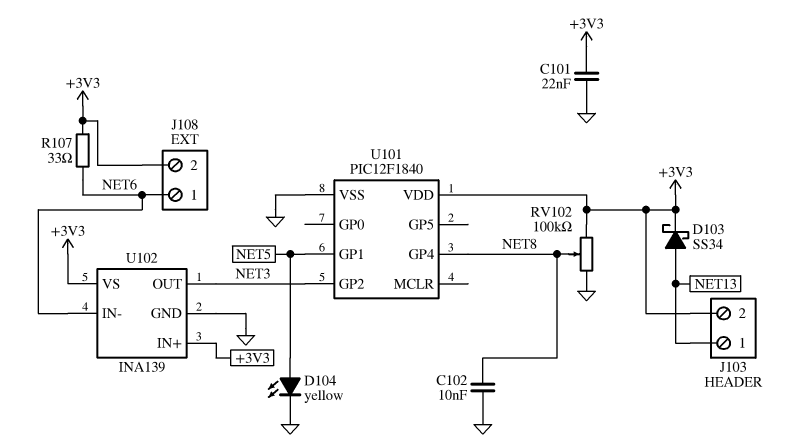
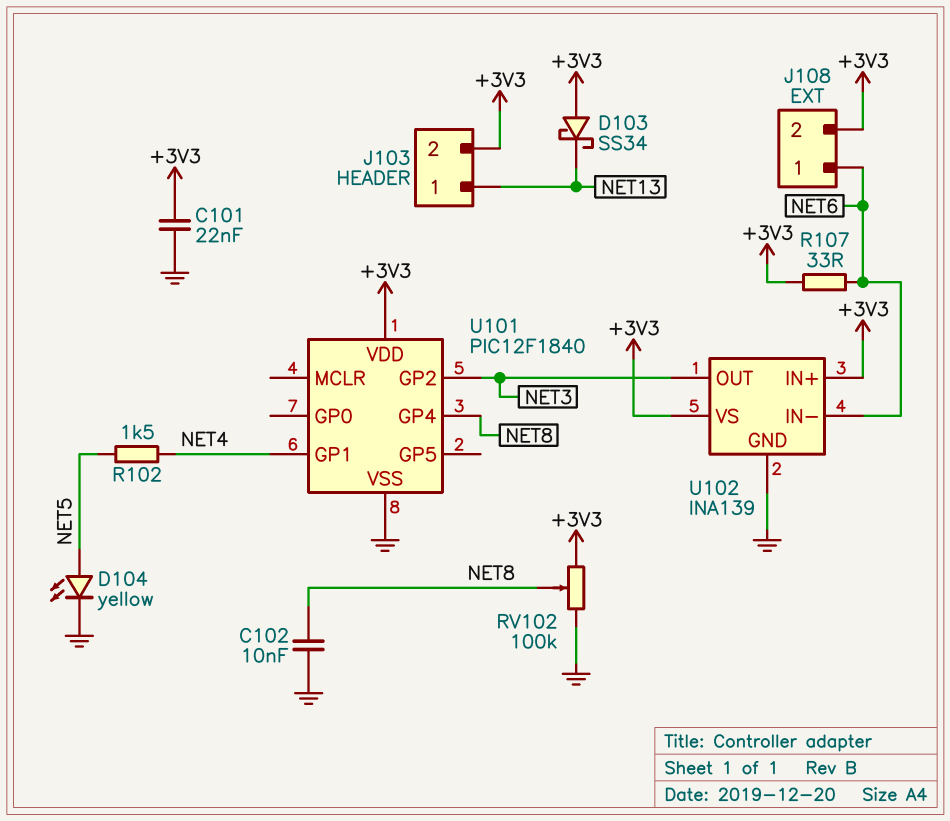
D103: schottky SS34 (A NET13, K +3V3) -> schottky SS34 (A +3V3, K NET13)
R102: none -> 1.5k (NET4, NET5)
U101 pin GP1: NET5 -> NET4

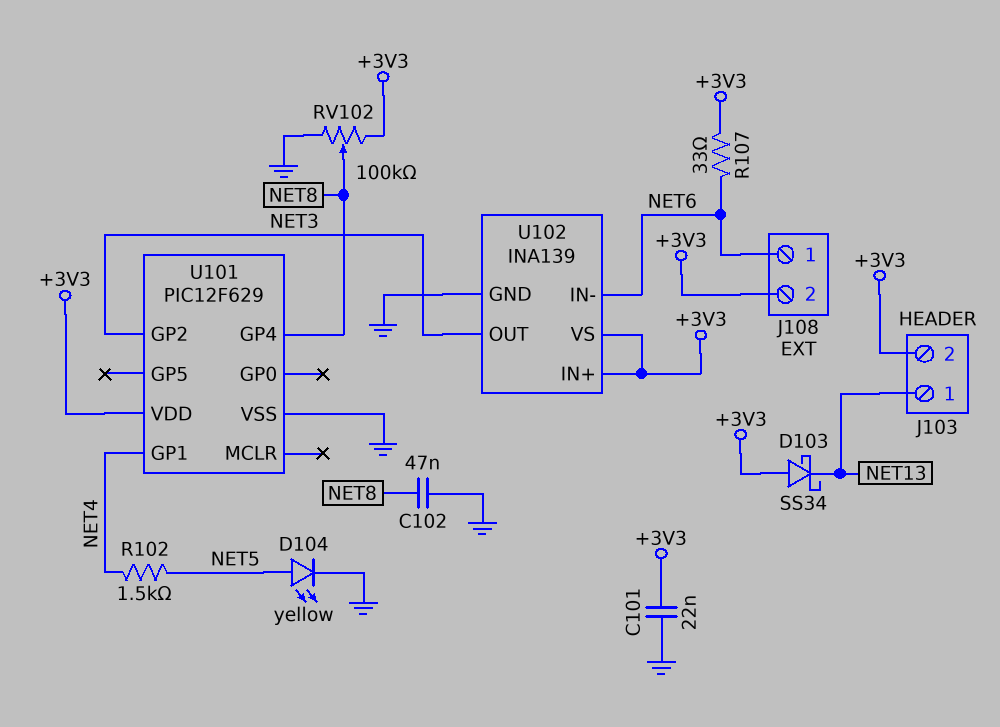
C102: 10nF (GND, NET8) -> 47nF (GND, NET8)
U101: PIC12F1840 -> PIC12F629

